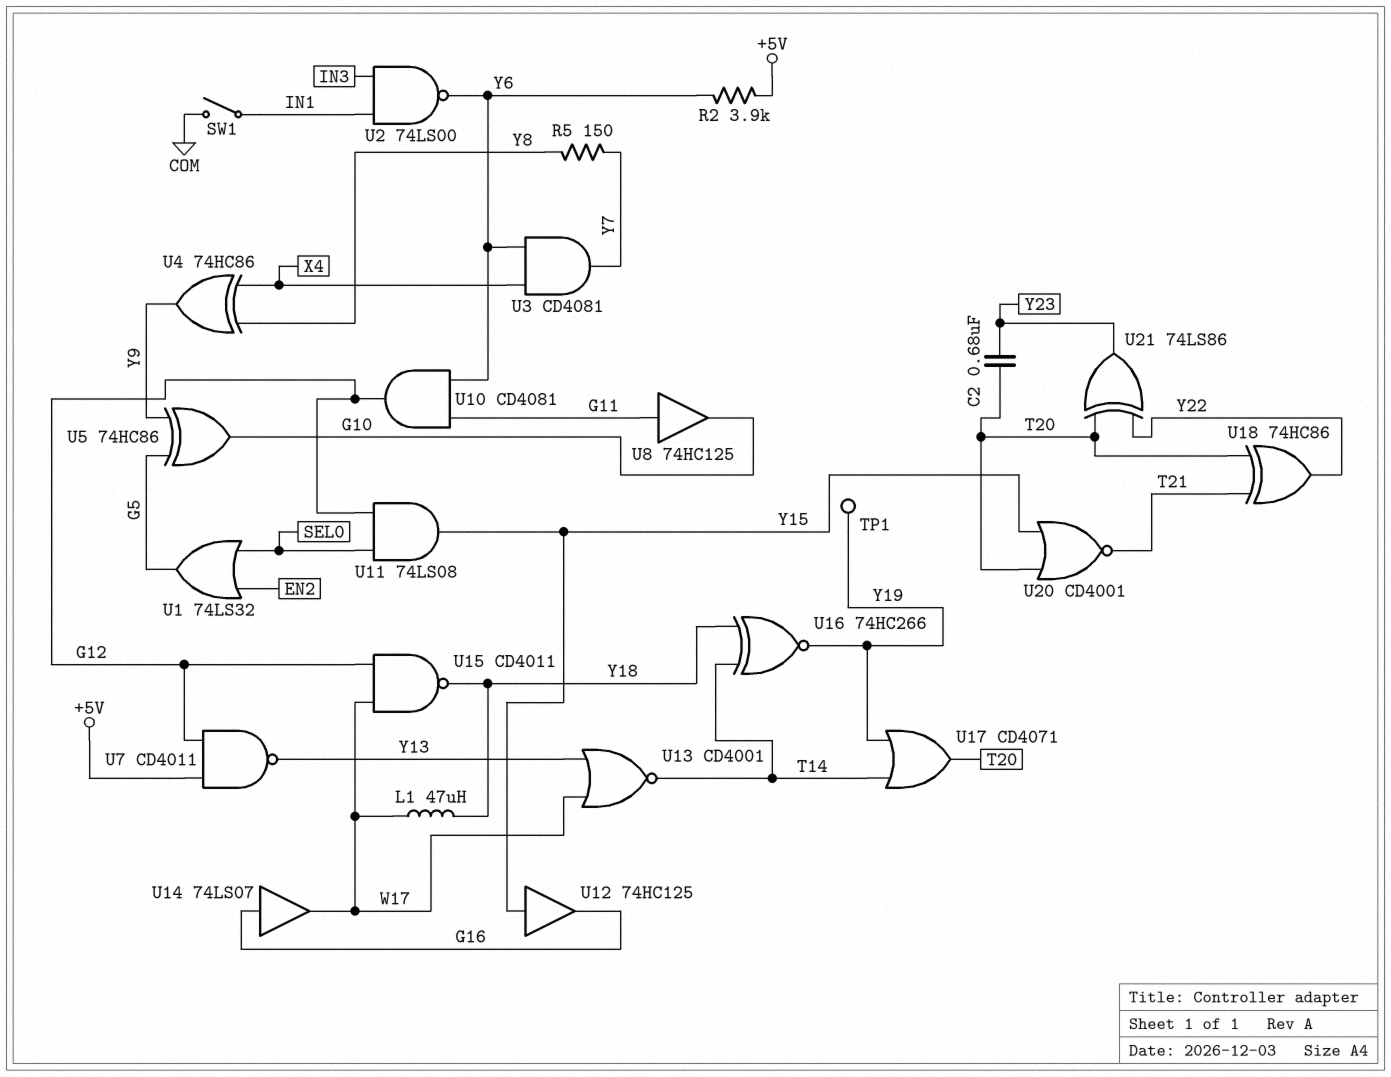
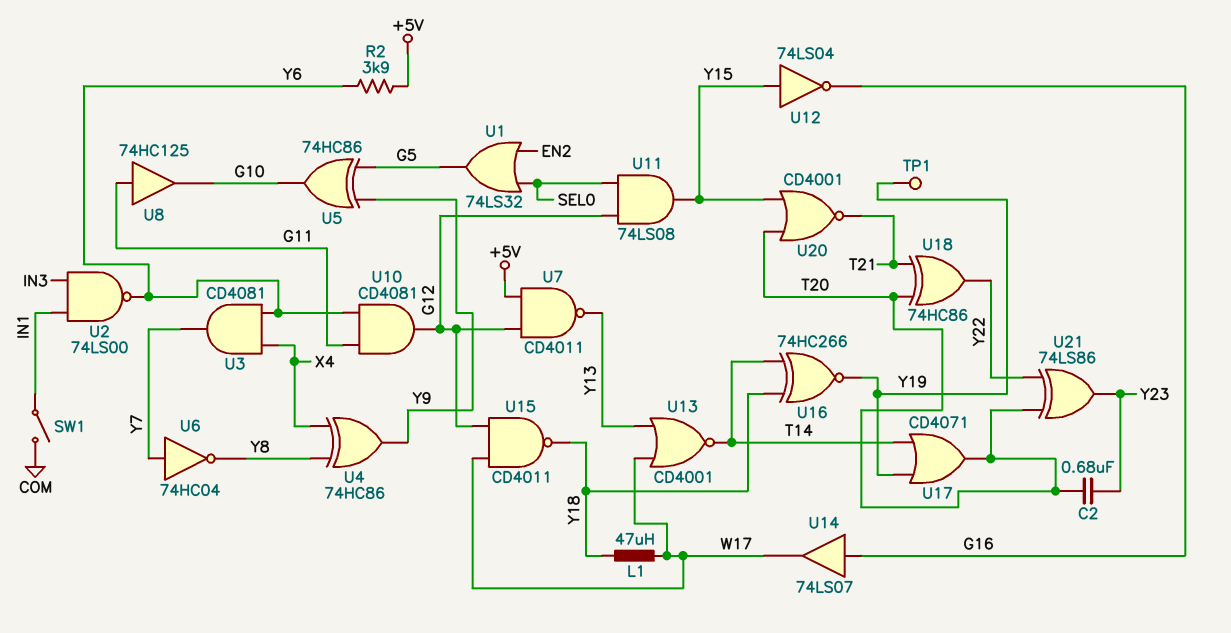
R5: 150 (Y7, Y8) -> none
U6: none -> NOT 74HC04 (in Y7, out Y8)
U12: buffer 74HC125 (in Y15, out G16) -> NOT 74LS04 (in Y15, out G16)

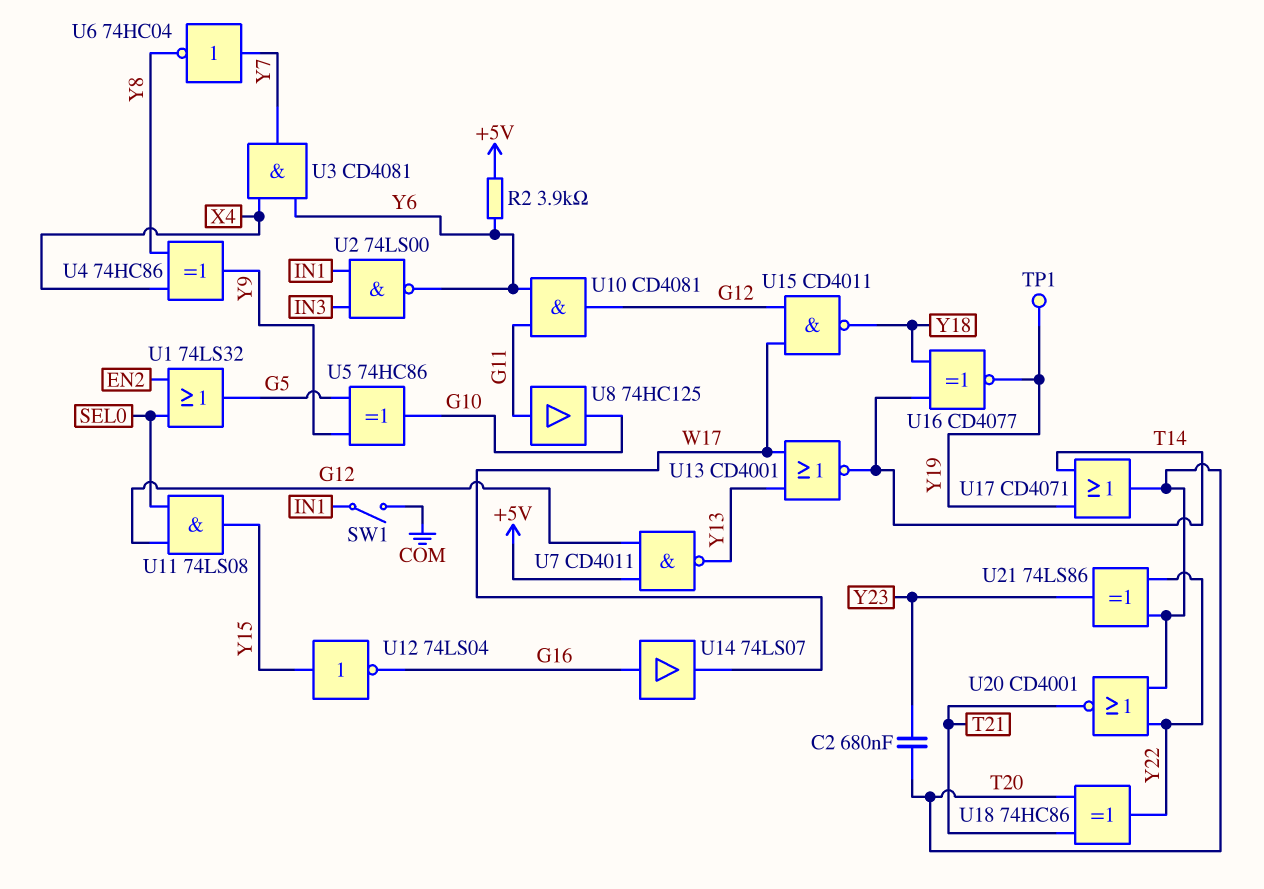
L1: 47uH (W17, Y18) -> none
U16: XNOR 74HC266 (in T14, in Y18, out Y19) -> XNOR CD4077 (in T14, in Y18, out Y19)
U20: NOR CD4001 (in T20, in Y15, out T21) -> NOR CD4001 (in T20, in Y22, out T21)

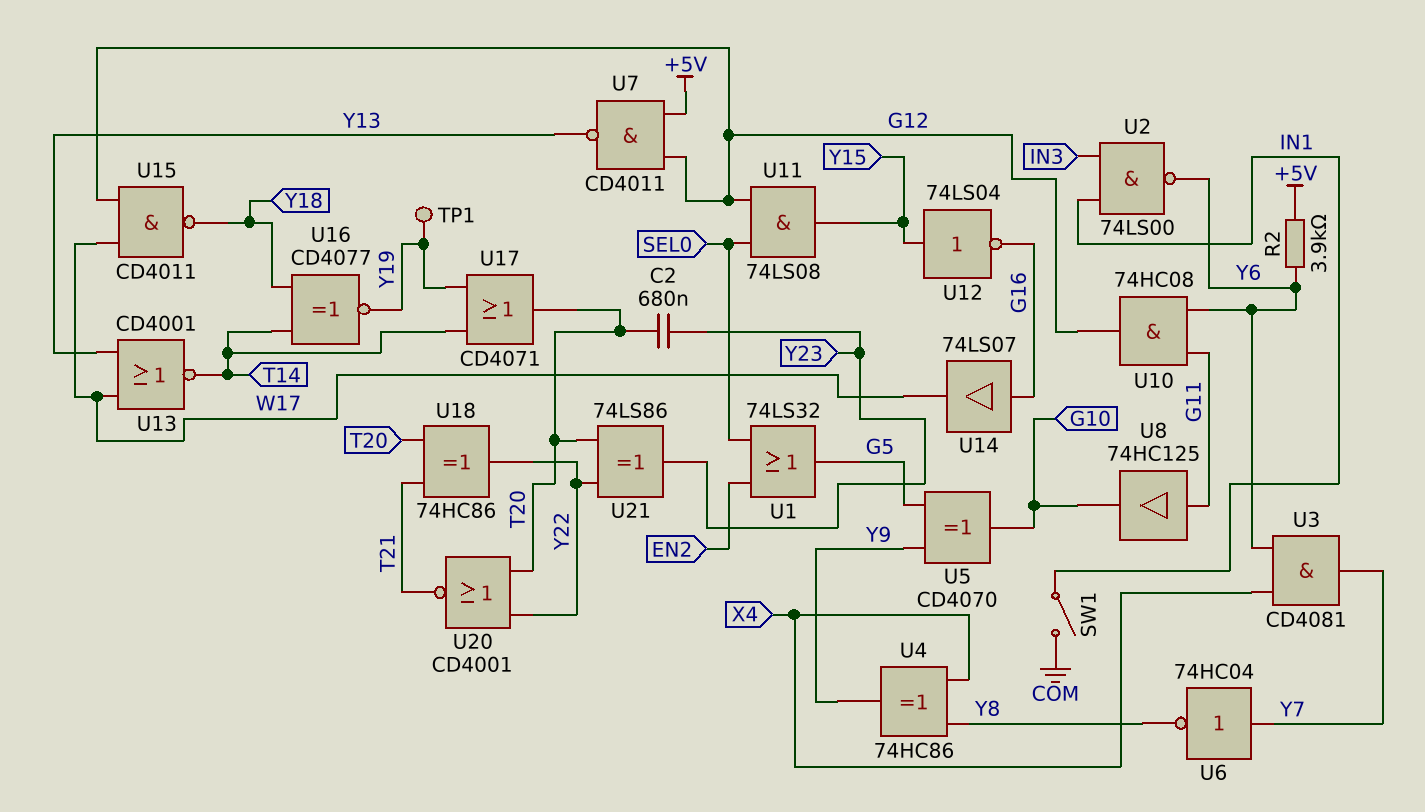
U5: XOR 74HC86 (in G5, in Y9, out G10) -> XOR CD4070 (in G5, in Y9, out G10)
U10: AND CD4081 (in G11, in Y6, out G12) -> AND 74HC08 (in G11, in Y6, out G12)

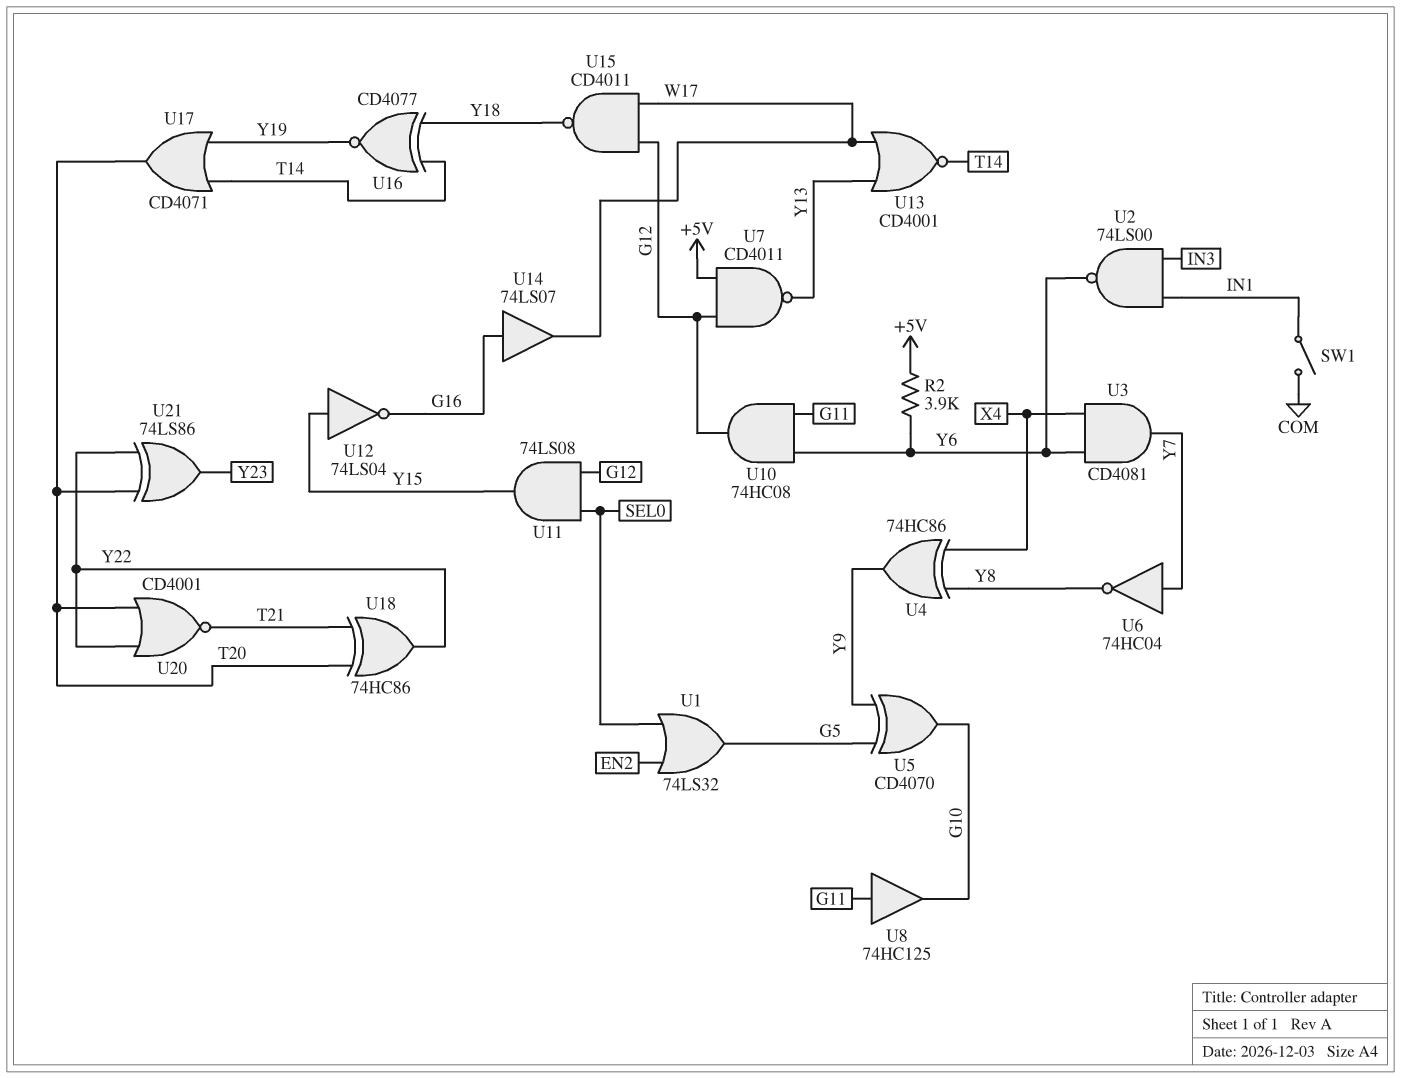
C2: 680nF (T20, Y23) -> none
TP1: test point (Y19) -> none

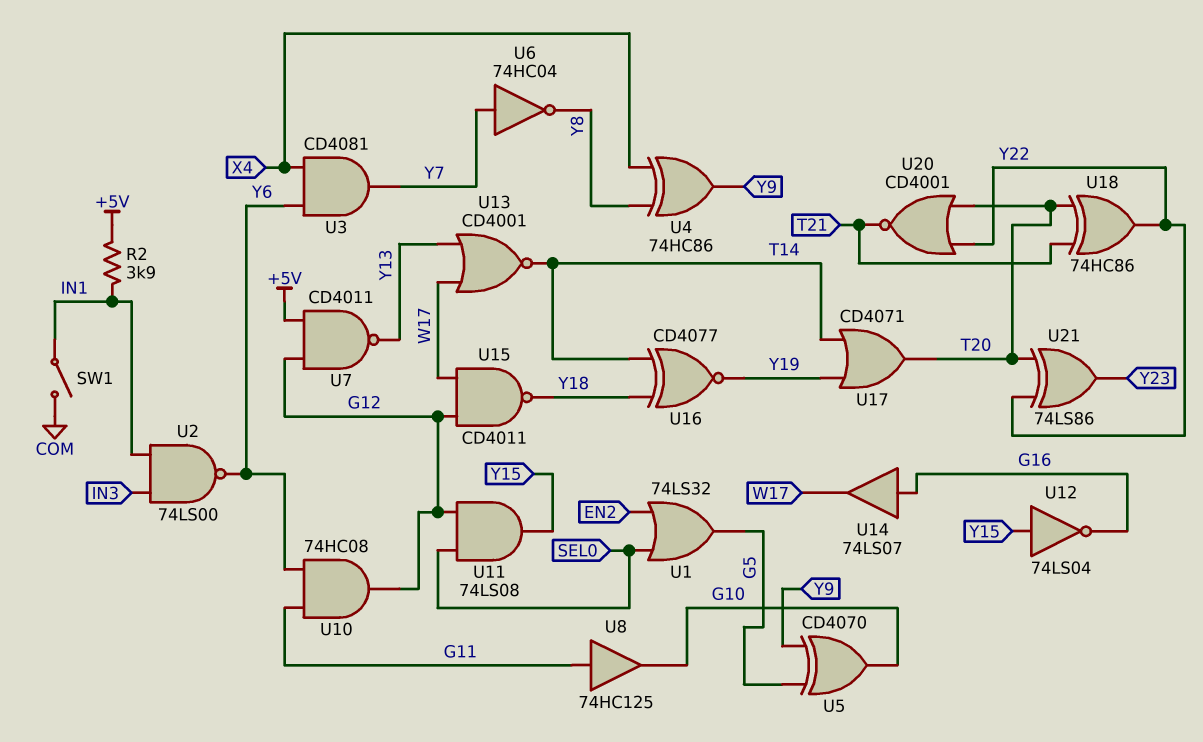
R2: 3.9k (+5V, Y6) -> 3.9k (+5V, IN1)

